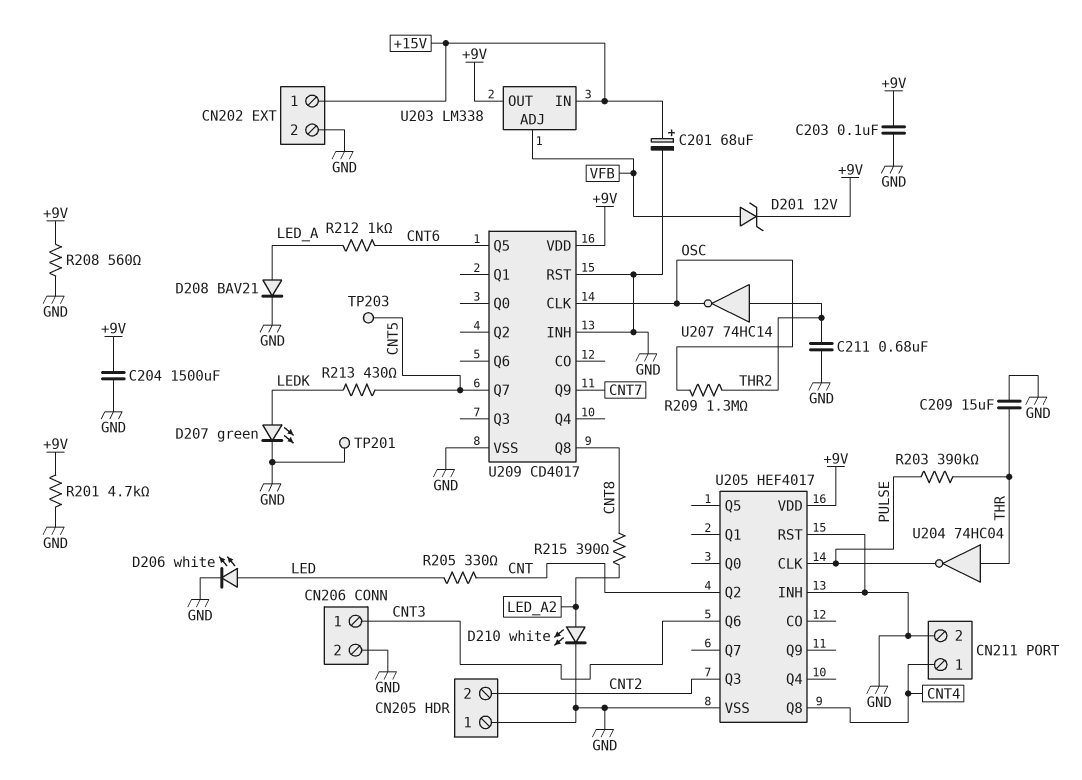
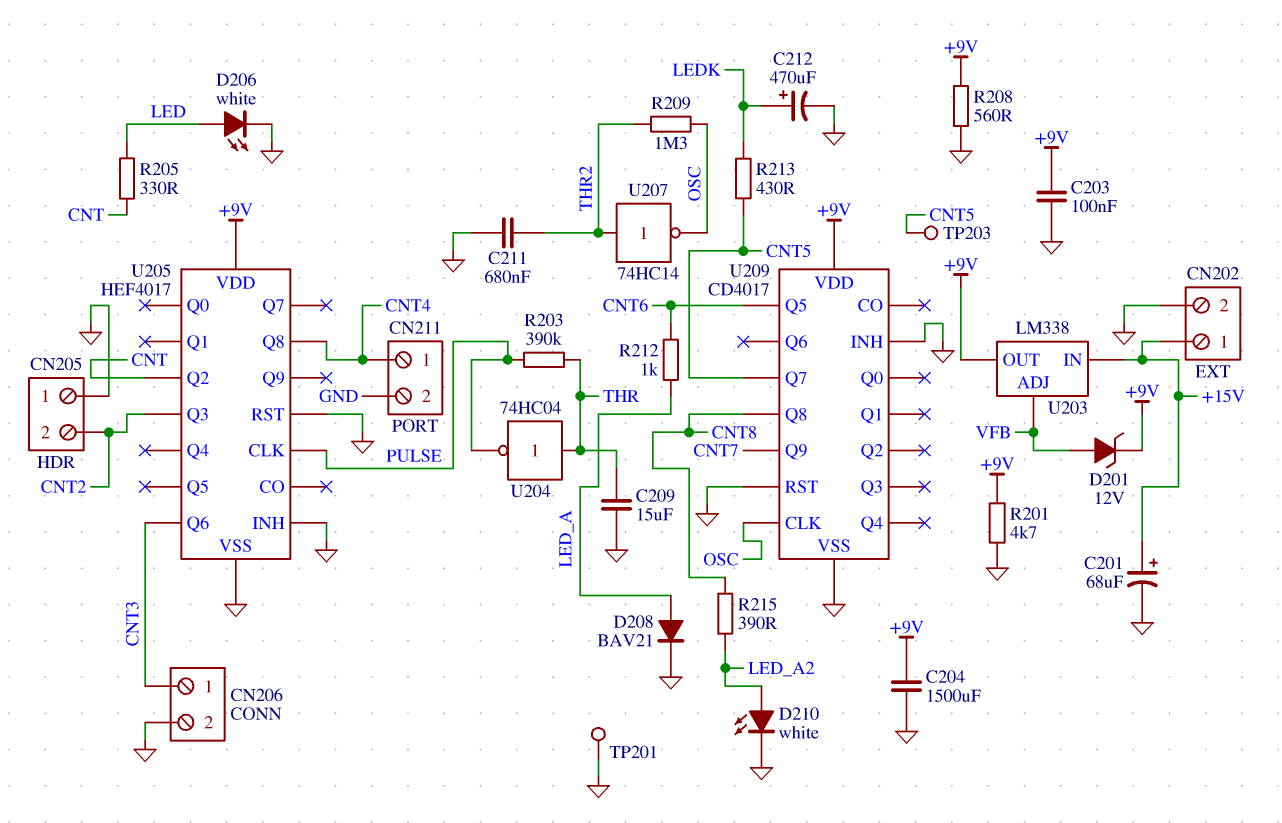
C212: none -> 470uF (plus LEDK, minus GND)
D207: LED green (A LEDK, K GND) -> none

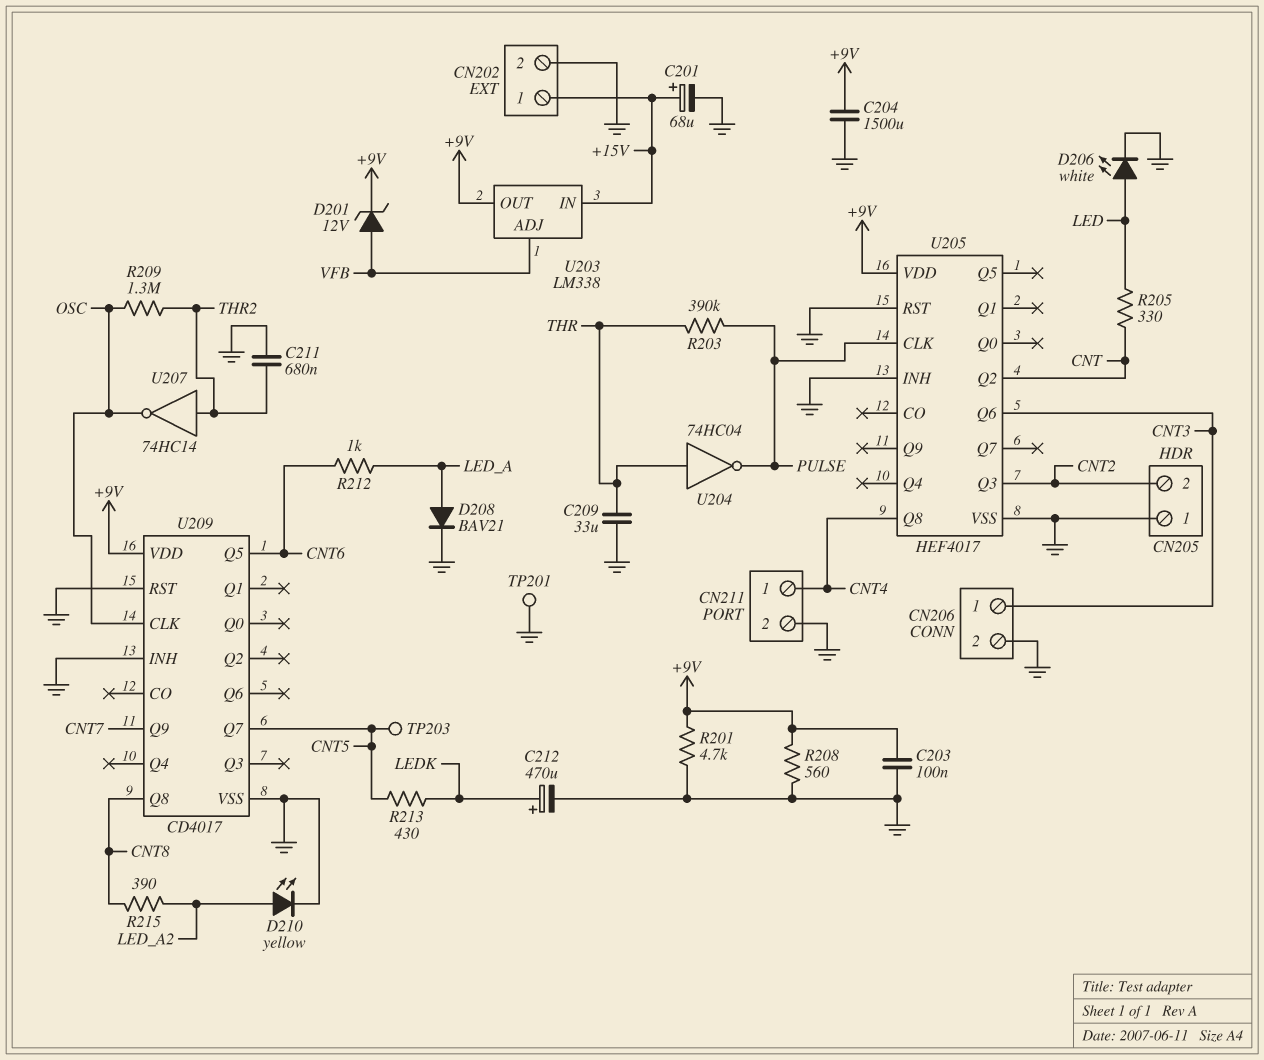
C209: 15uF (GND, THR) -> 33uF (GND, THR)
D210: LED white (A LED_A2, K GND) -> LED yellow (A LED_A2, K GND)

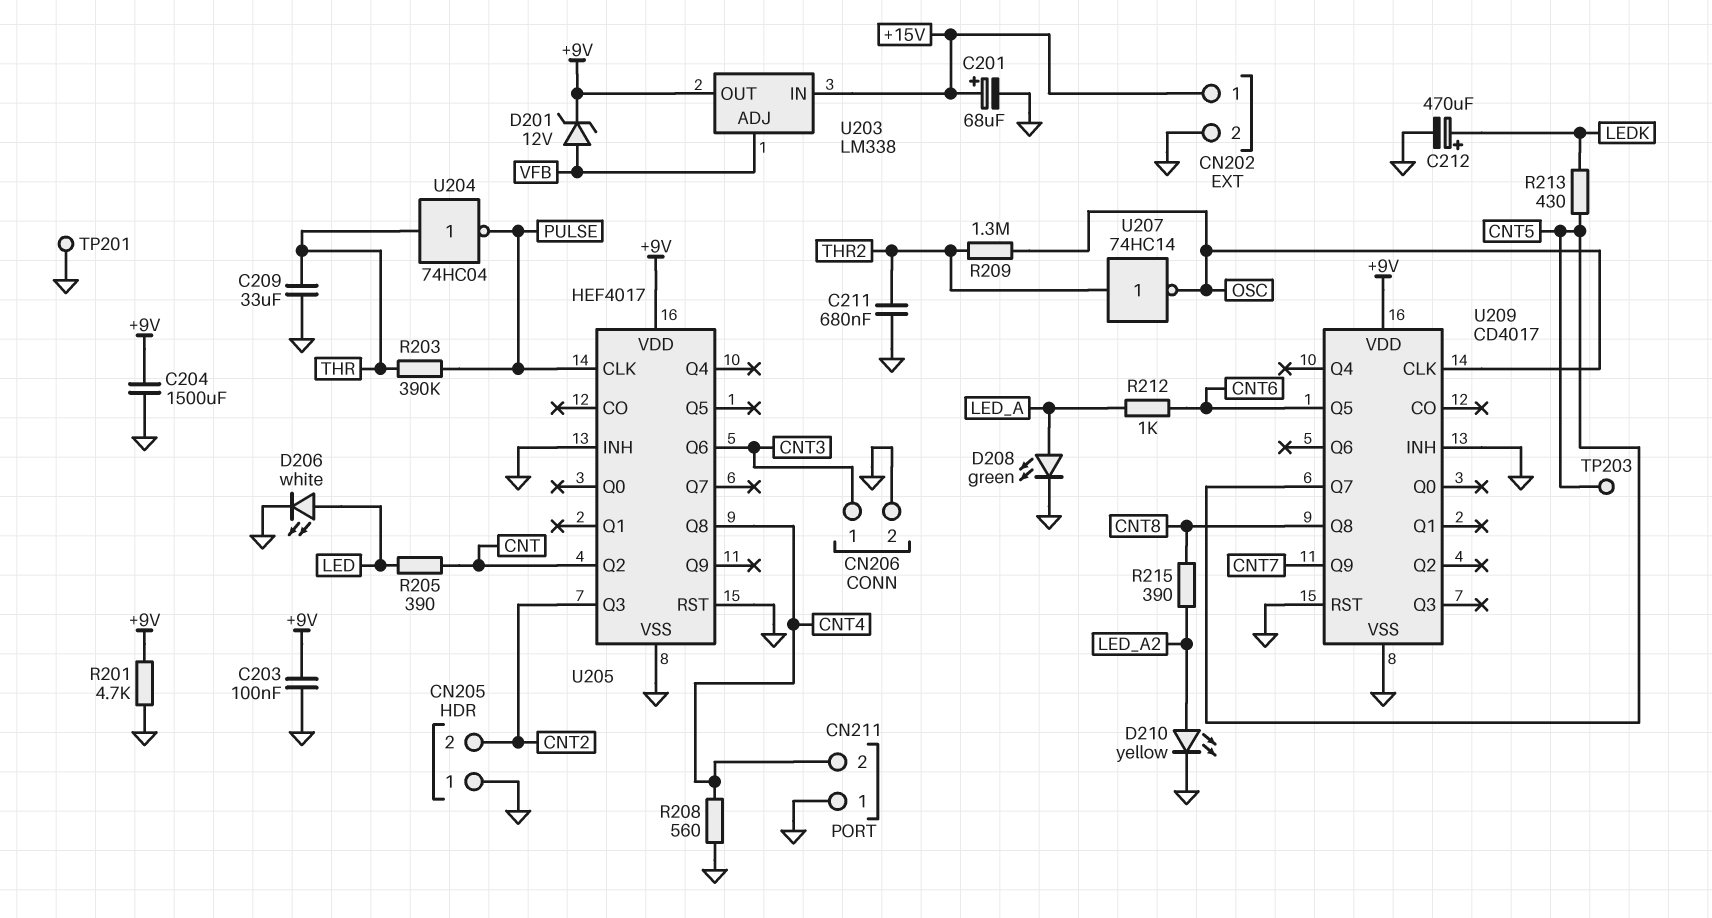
CN211 pin 1: CNT4 -> GND
CN211 pin 2: GND -> CNT4
D208: diode BAV21 (A LED_A, K GND) -> LED green (A LED_A, K GND)
R205: 330 (CNT, LED) -> 390 (CNT, LED)
R208: 560 (+9V, GND) -> 560 (CNT4, GND)

